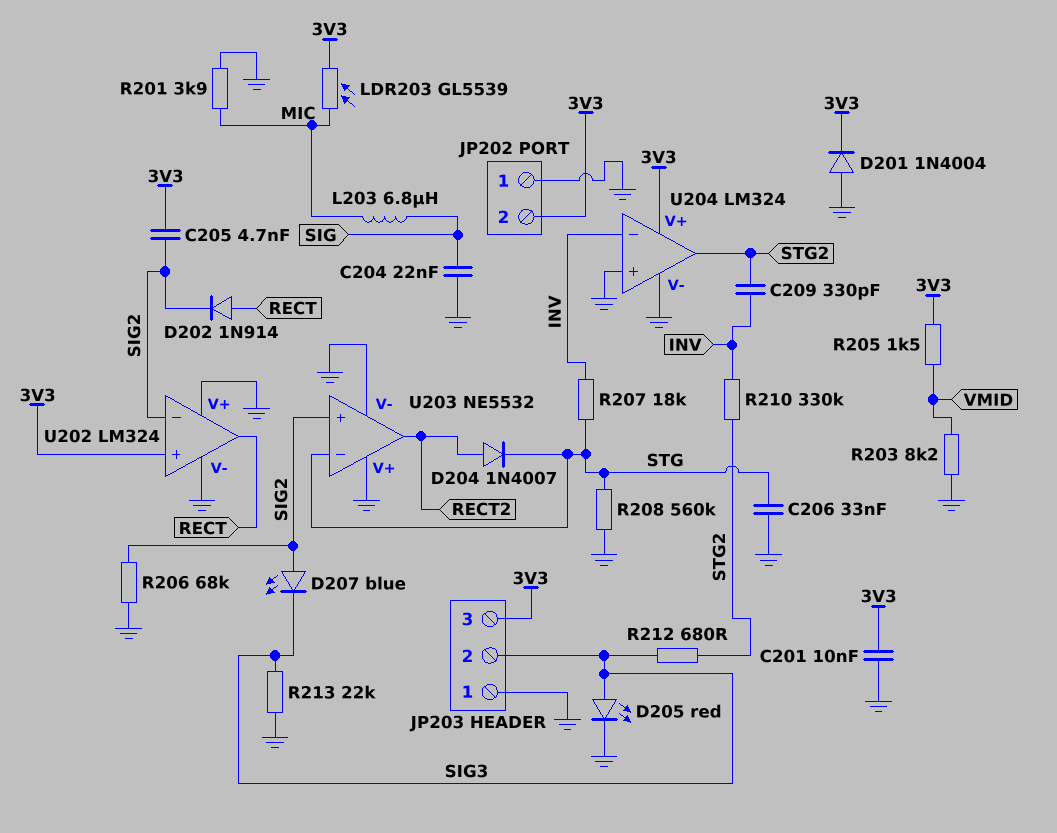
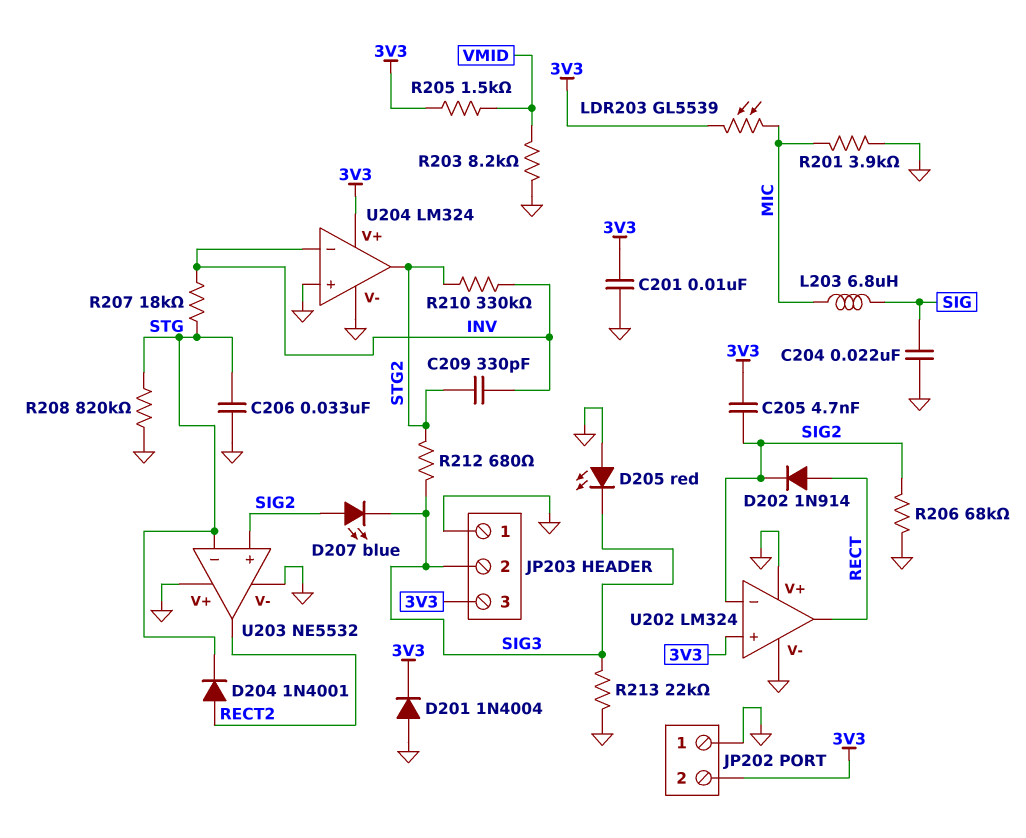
D204: diode 1N4007 (A RECT2, K STG) -> diode 1N4001 (A RECT2, K STG)
D205: LED red (A SIG3, K GND) -> LED red (A GND, K SIG3)
R208: 560k (GND, STG) -> 820k (GND, STG)

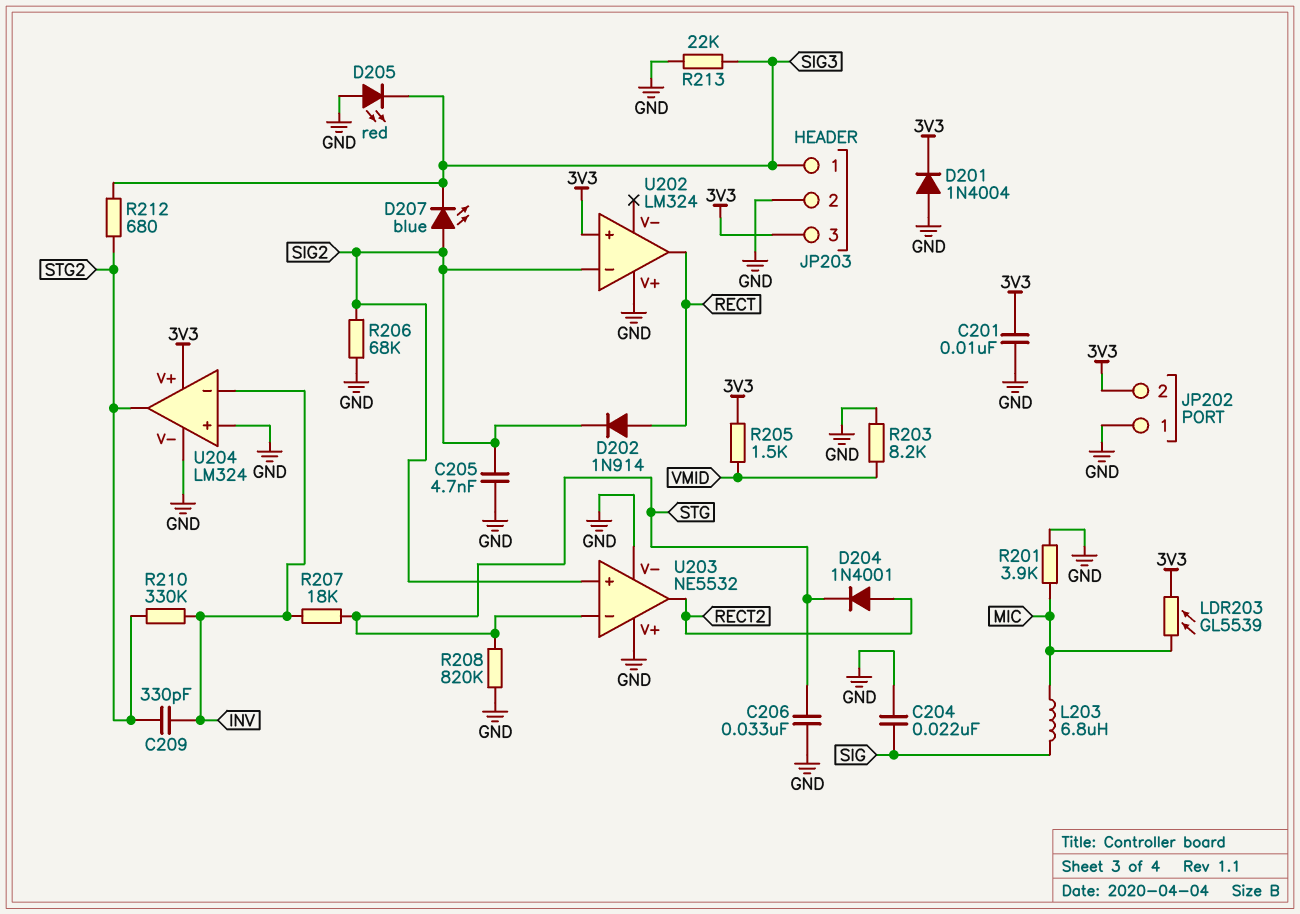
C205: 4.7nF (3V3, SIG2) -> 4.7nF (GND, SIG2)
JP203 pin 1: GND -> SIG3
JP203 pin 2: SIG3 -> GND
U202 pin V-: GND -> none

